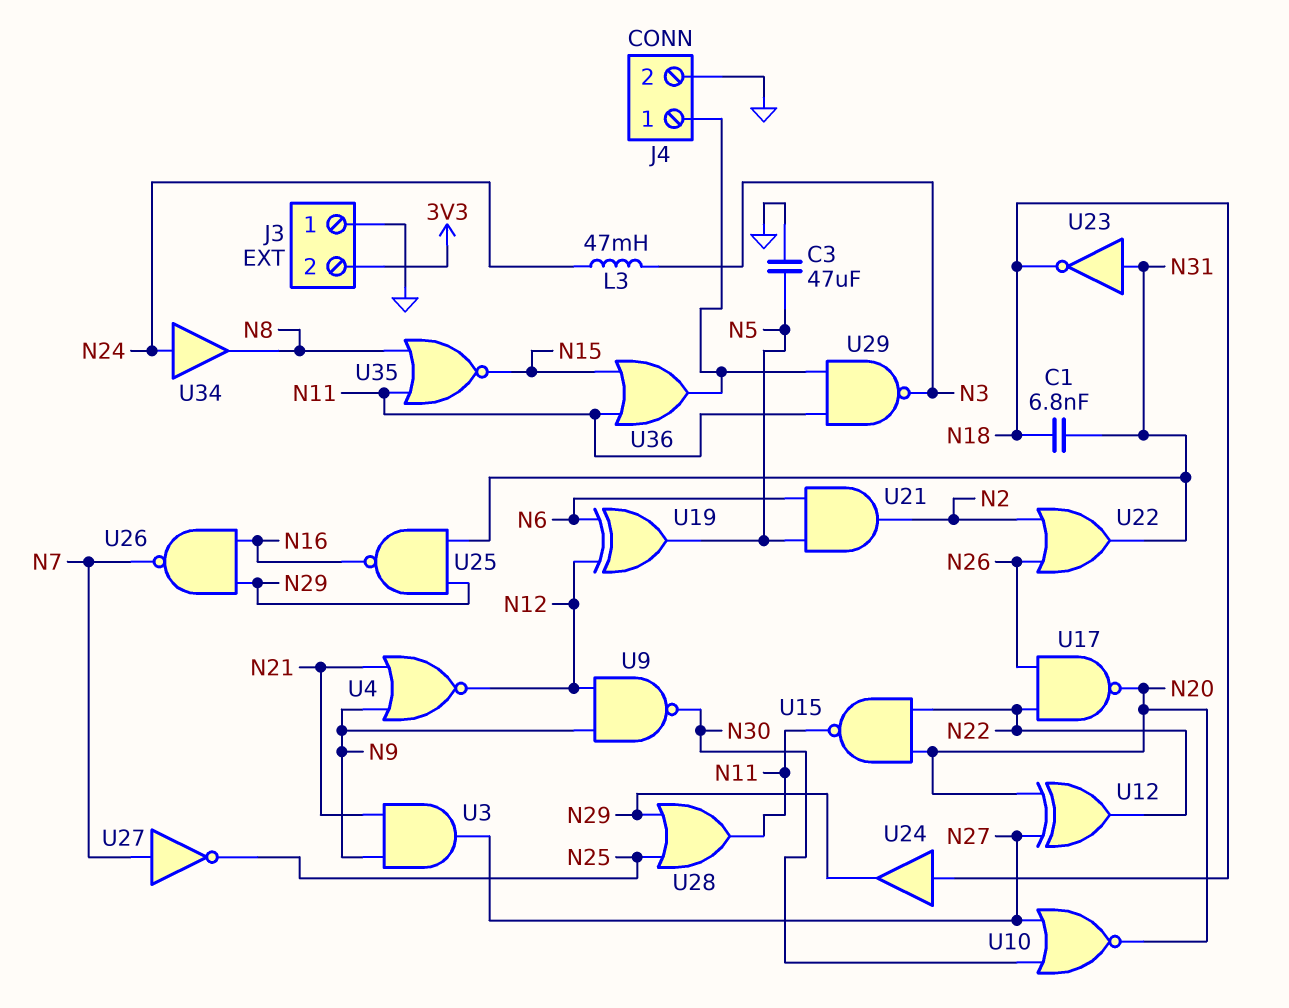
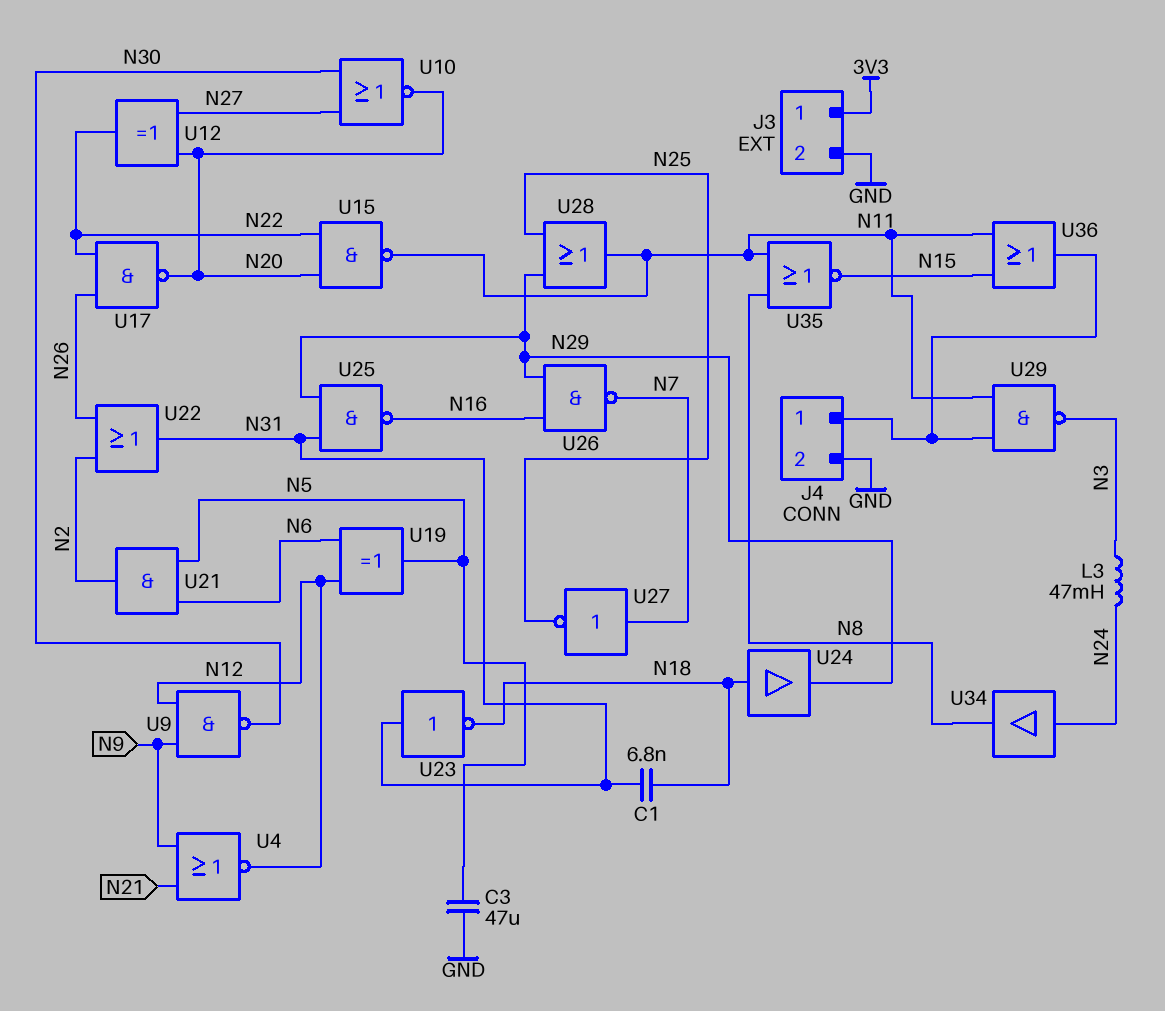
J3 pin 1: GND -> 3V3
J3 pin 2: 3V3 -> GND
U3: AND (in N9, in N21, out N27) -> none

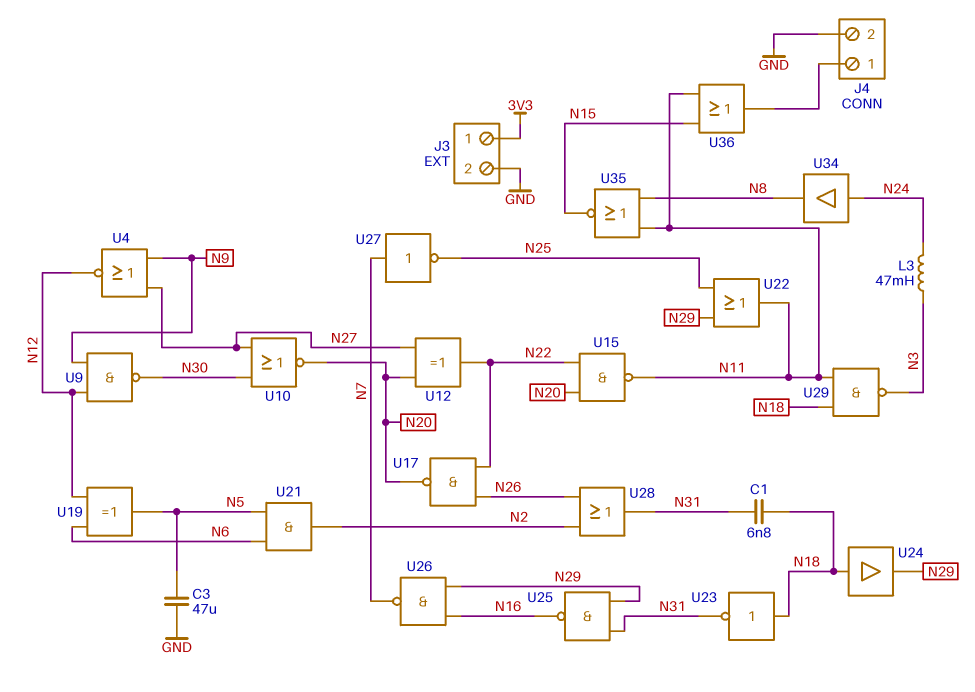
U4: NOR (in N9, in N21, out N12) -> NOR (in N9, in N27, out N12)
U22: OR (in N2, in N26, out N31) -> OR (in N25, in N29, out N11)
U23: NOT (in N31, out N18) -> NOT (in N18, out N31)
U28: OR (in N25, in N29, out N11) -> OR (in N2, in N26, out N31)
U29: NAND (in J4/1, in N11, out N3) -> NAND (in N11, in N18, out N3)

